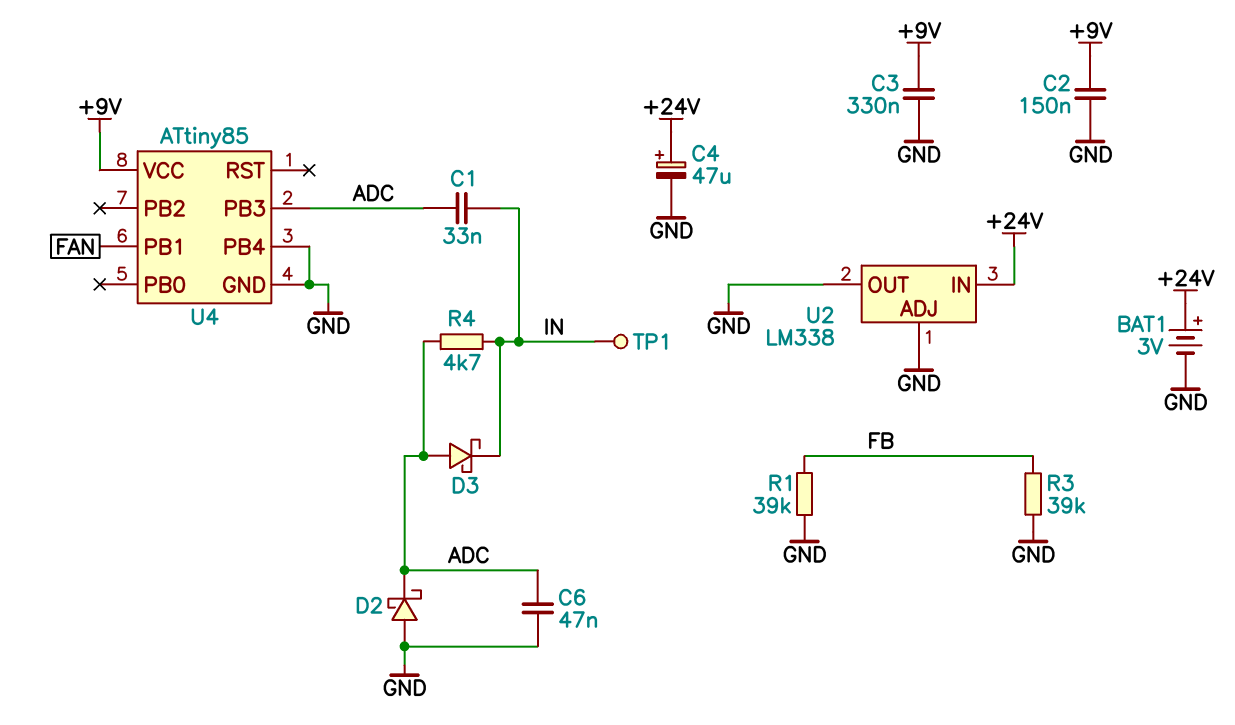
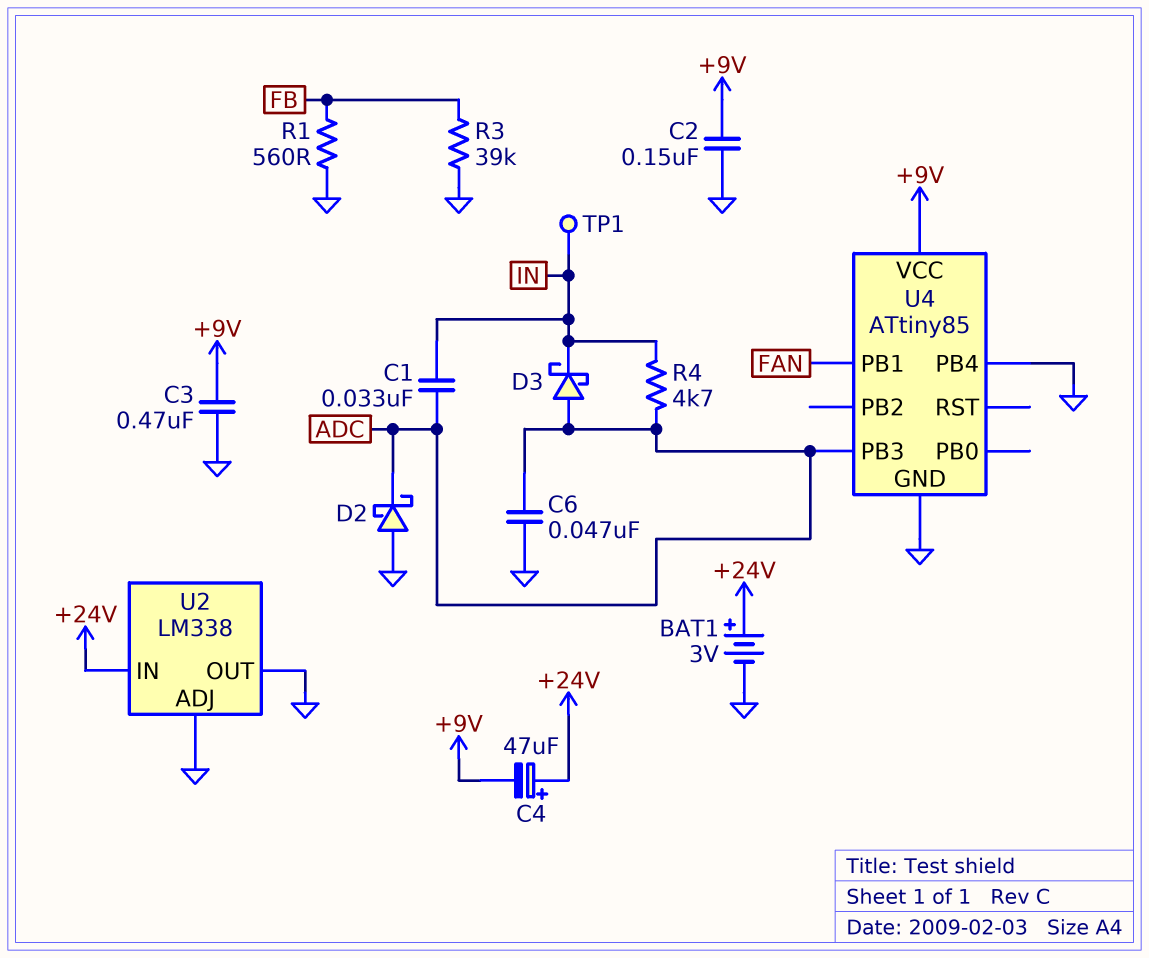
C3: 330nF (+9V, GND) -> 470nF (+9V, GND)
C4: 47uF (plus +24V, minus GND) -> 47uF (plus +24V, minus +9V)
R1: 39k (FB, GND) -> 560 (FB, GND)

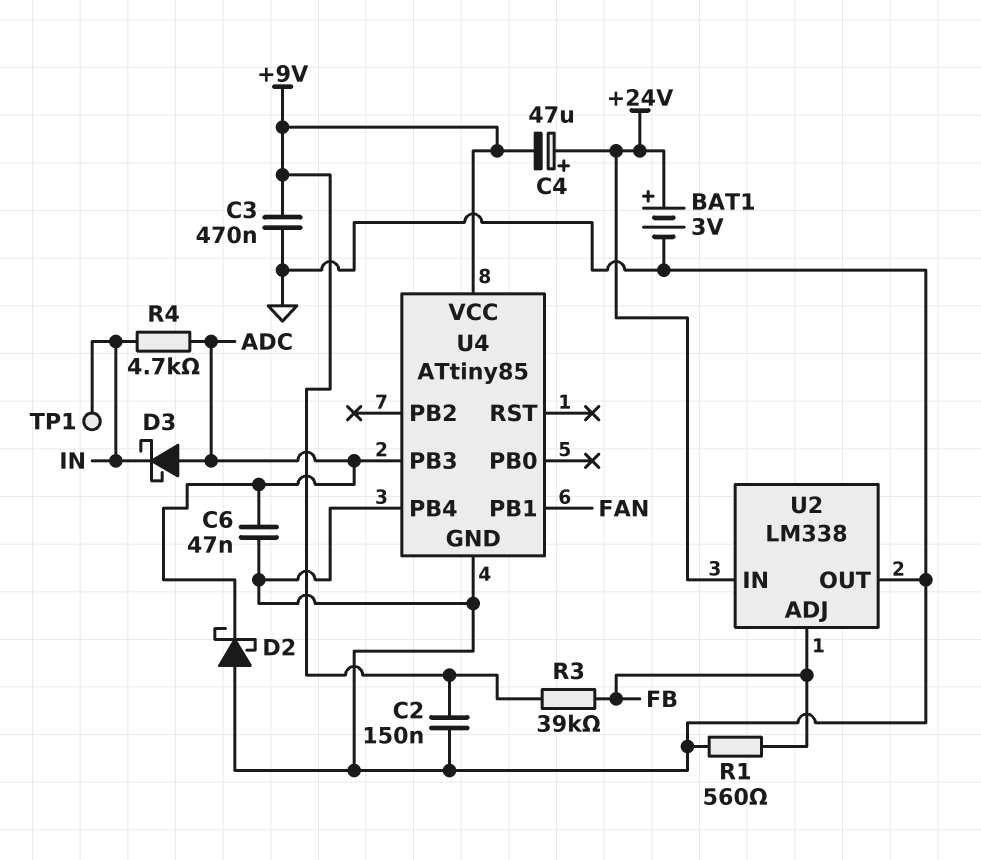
C1: 33nF (ADC, IN) -> none
R3: 39k (FB, GND) -> 39k (+9V, FB)
U2 pin ADJ: GND -> FB

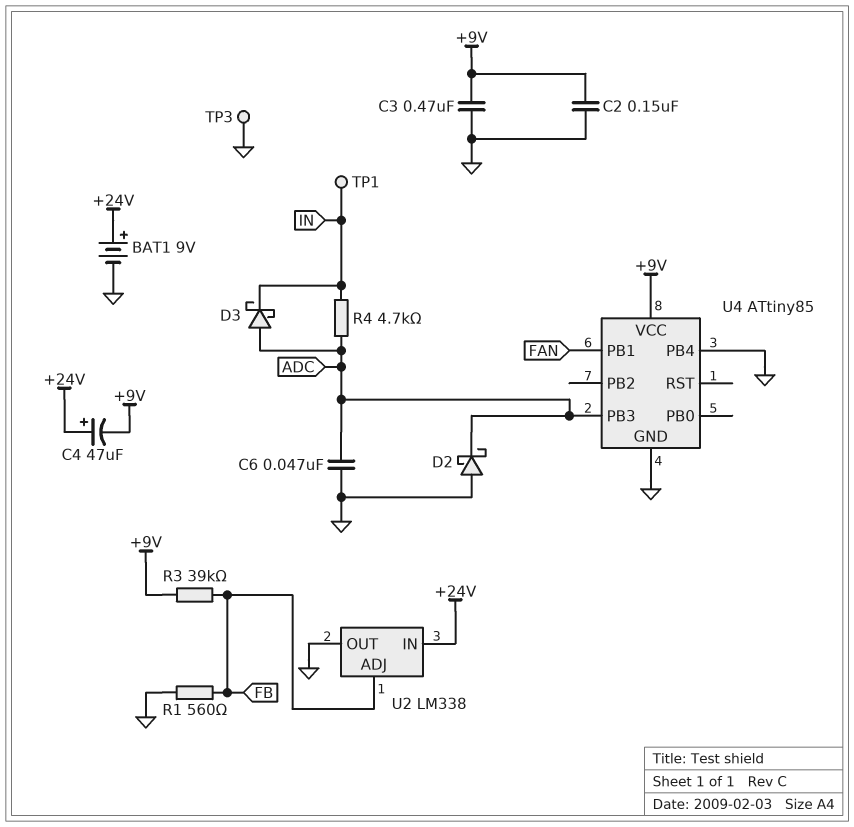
BAT1: 3V (plus +24V, minus GND) -> 9V (plus +24V, minus GND)
TP3: none -> test point (GND)

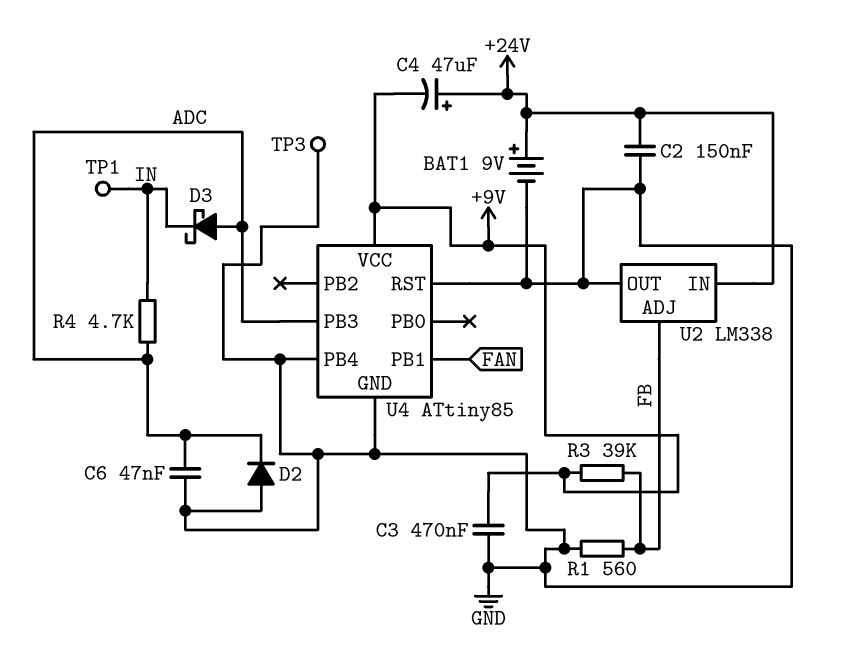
C2: 150nF (+9V, GND) -> 150nF (+24V, GND)
D2: schottky (A GND, K ADC) -> diode (A GND, K ADC)
U4 pin RST: none -> GND

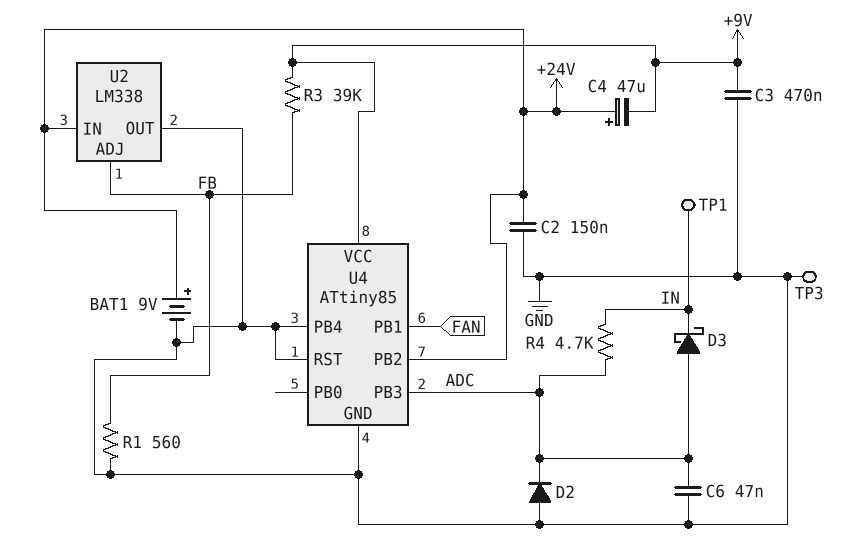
U4 pin PB2: none -> +24V

